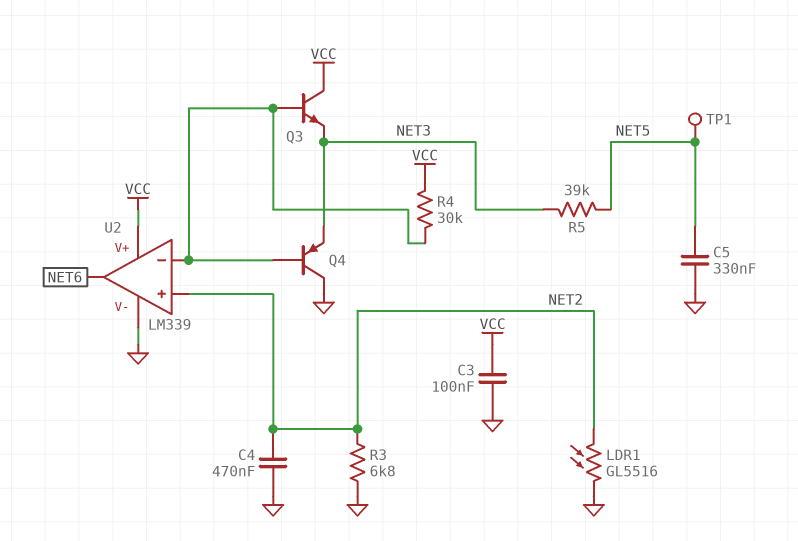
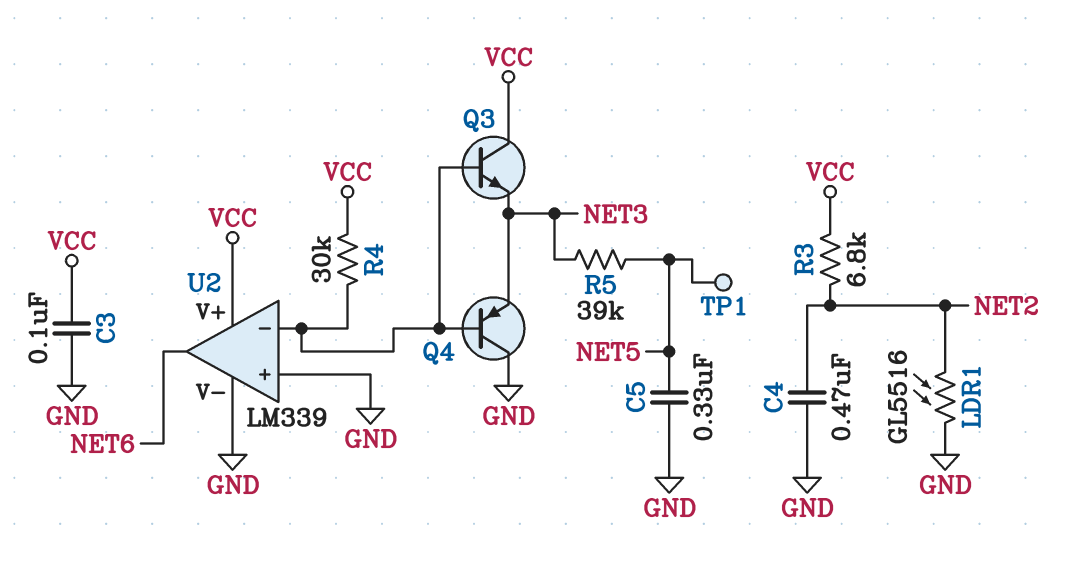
R3: 6.8k (GND, NET2) -> 6.8k (NET2, VCC)
U2 pin in+: NET2 -> GND

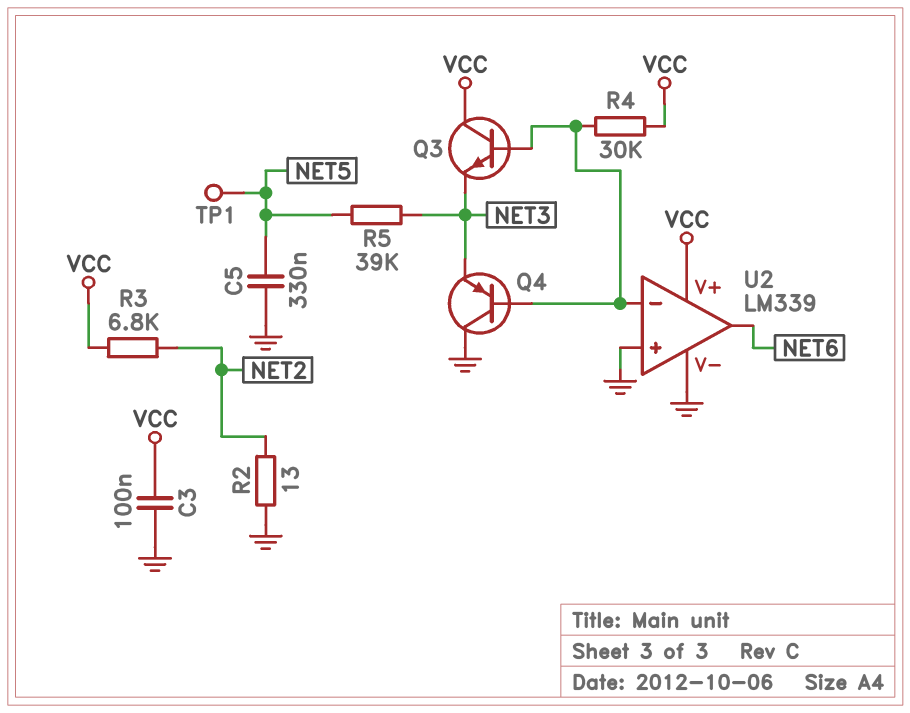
C4: 470nF (GND, NET2) -> none
LDR1: GL5516 (GND, NET2) -> none
R2: none -> 13 (GND, NET2)

